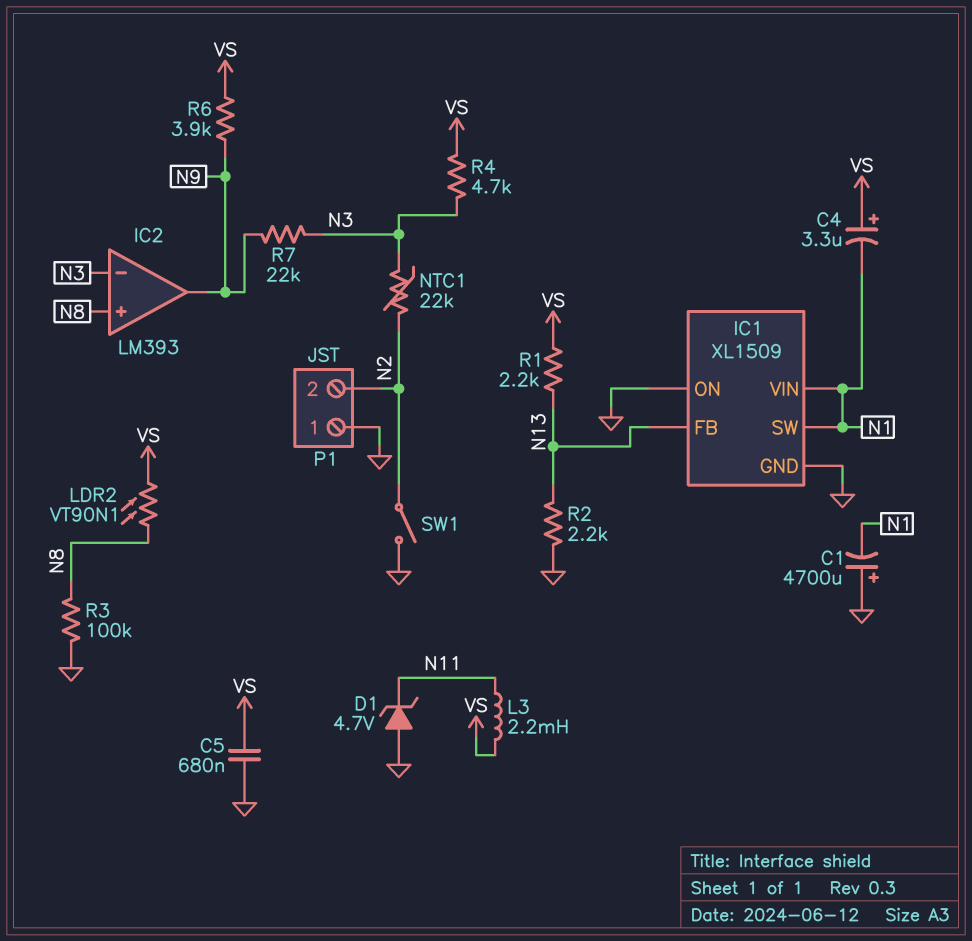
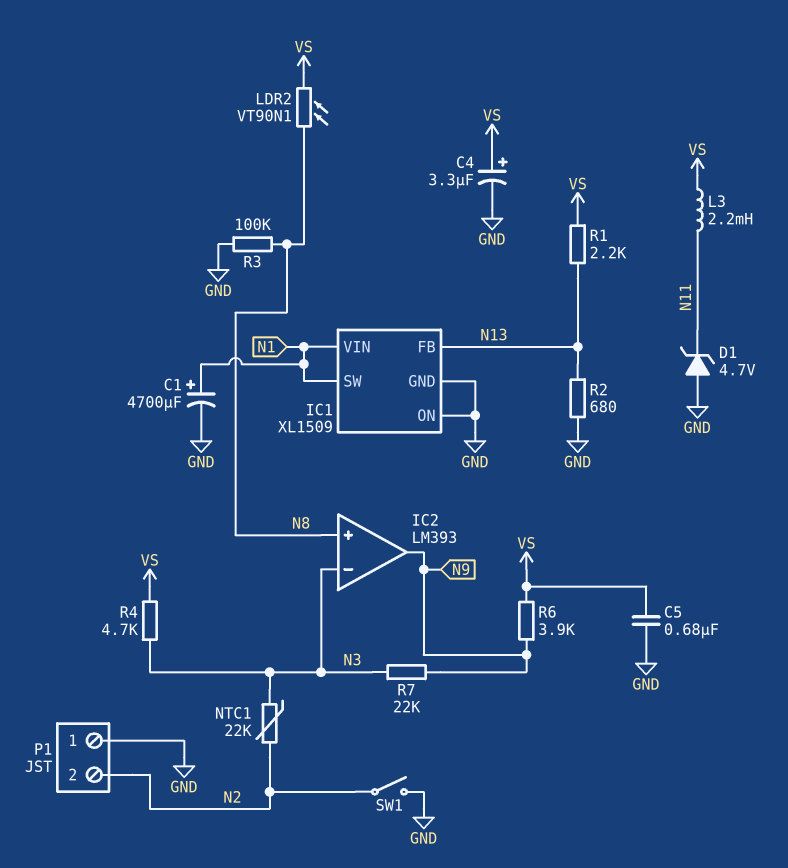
C1: 4700uF (plus GND, minus N1) -> 4700uF (plus N1, minus GND)
C4: 3.3uF (plus VS, minus N1) -> 3.3uF (plus VS, minus GND)
R2: 2.2k (GND, N13) -> 680 (GND, N13)

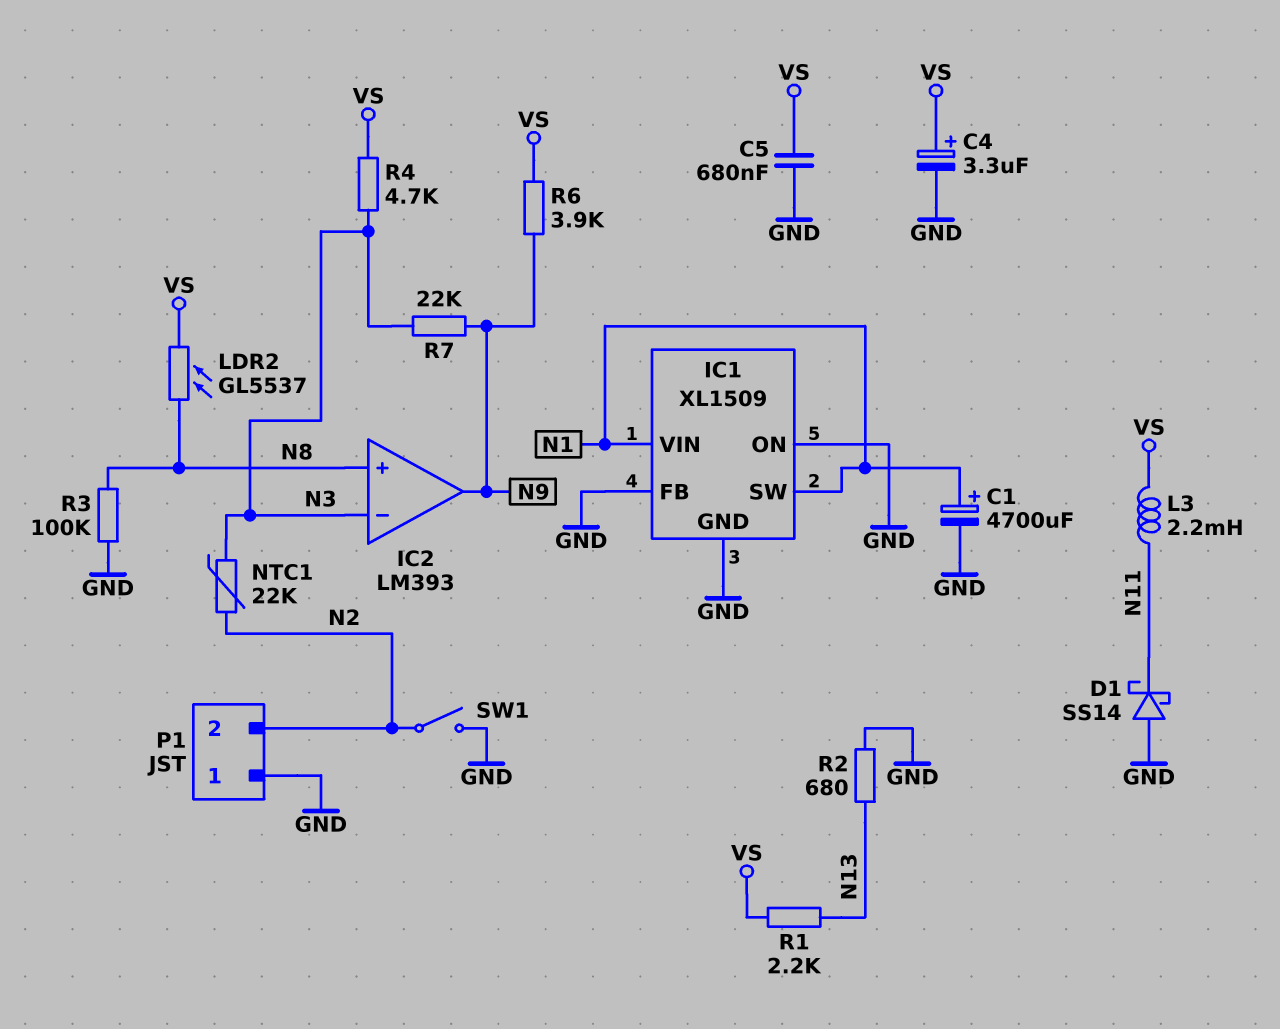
D1: zener 4.7V (A GND, K N11) -> schottky SS14 (A GND, K N11)
IC1 pin FB: N13 -> GND
LDR2: VT90N1 (N8, VS) -> GL5537 (N8, VS)

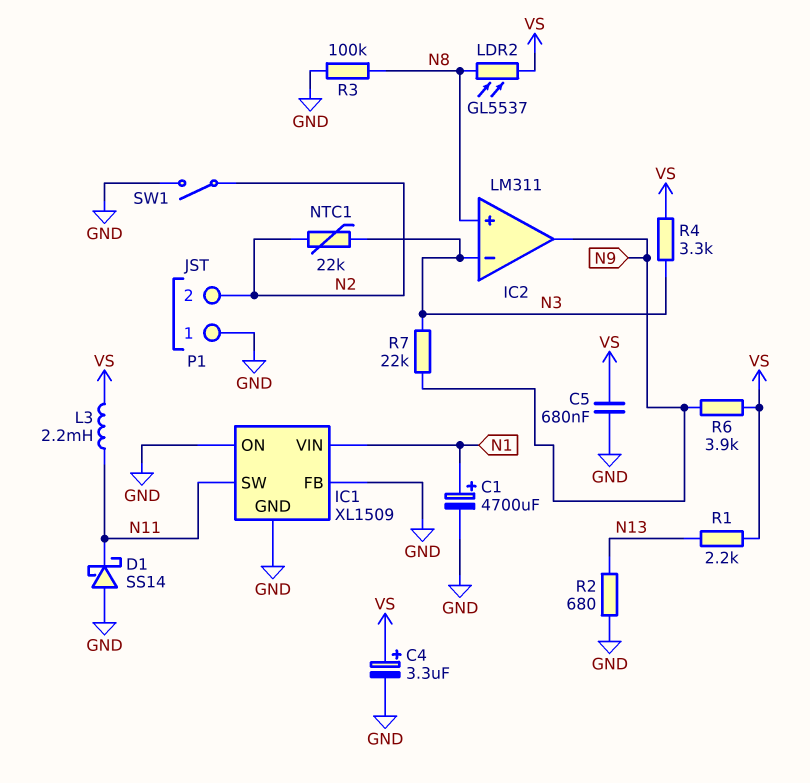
IC1 pin SW: N1 -> N11
IC2: LM393 -> LM311
R4: 4.7k (N3, VS) -> 3.3k (N3, VS)

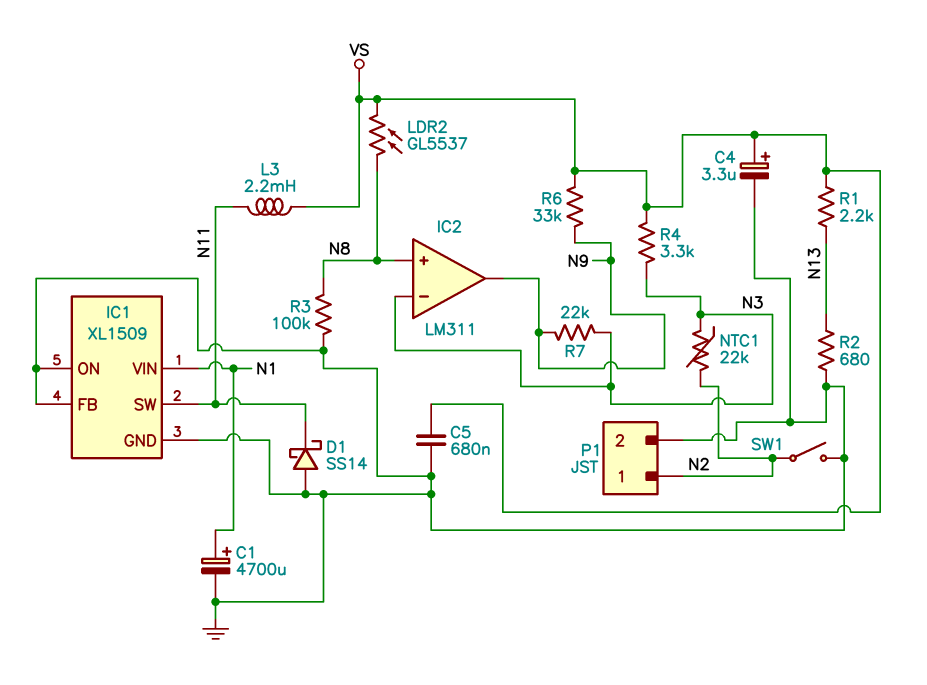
P1 pin 1: GND -> N2
P1 pin 2: N2 -> GND
R6: 3.9k (N9, VS) -> 33k (N9, VS)

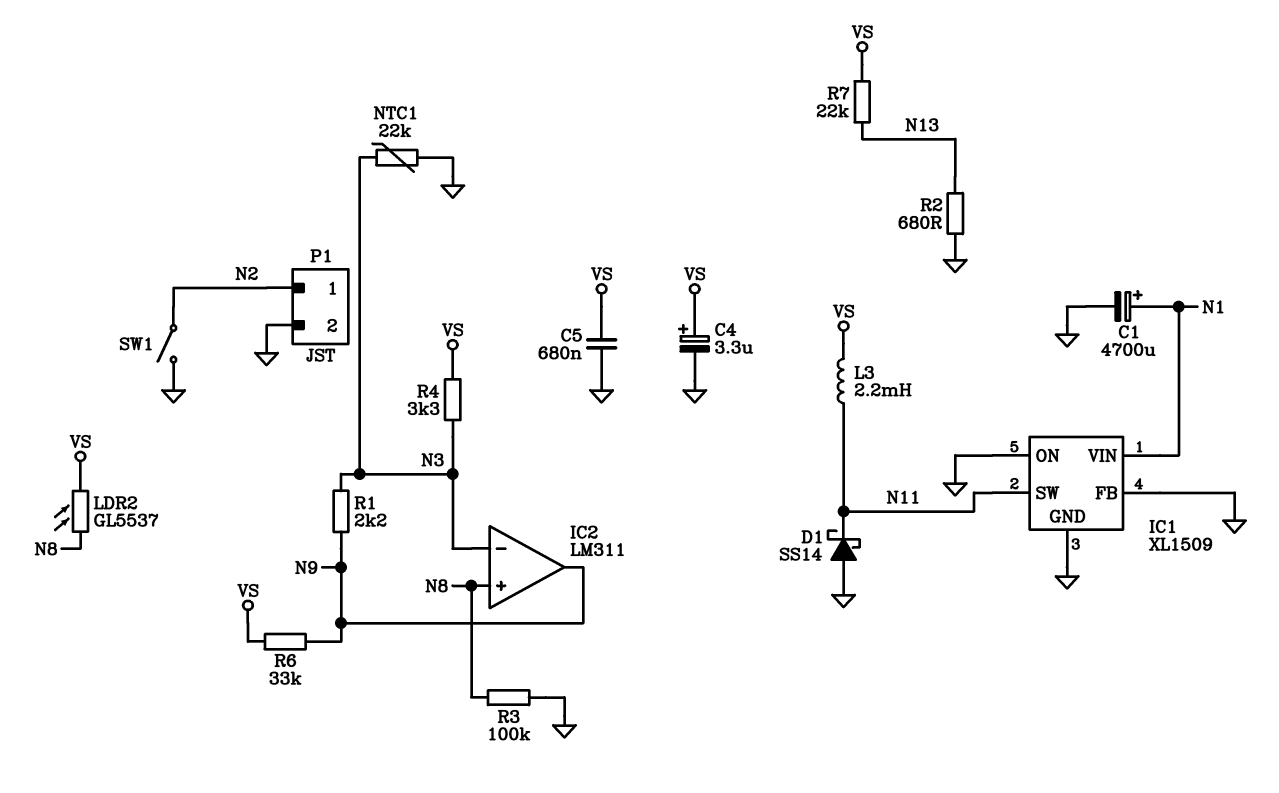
NTC1: 22k (N2, N3) -> 22k (GND, N3)
R1: 2.2k (N13, VS) -> 2.2k (N3, N9)
R7: 22k (N3, N9) -> 22k (N13, VS)

